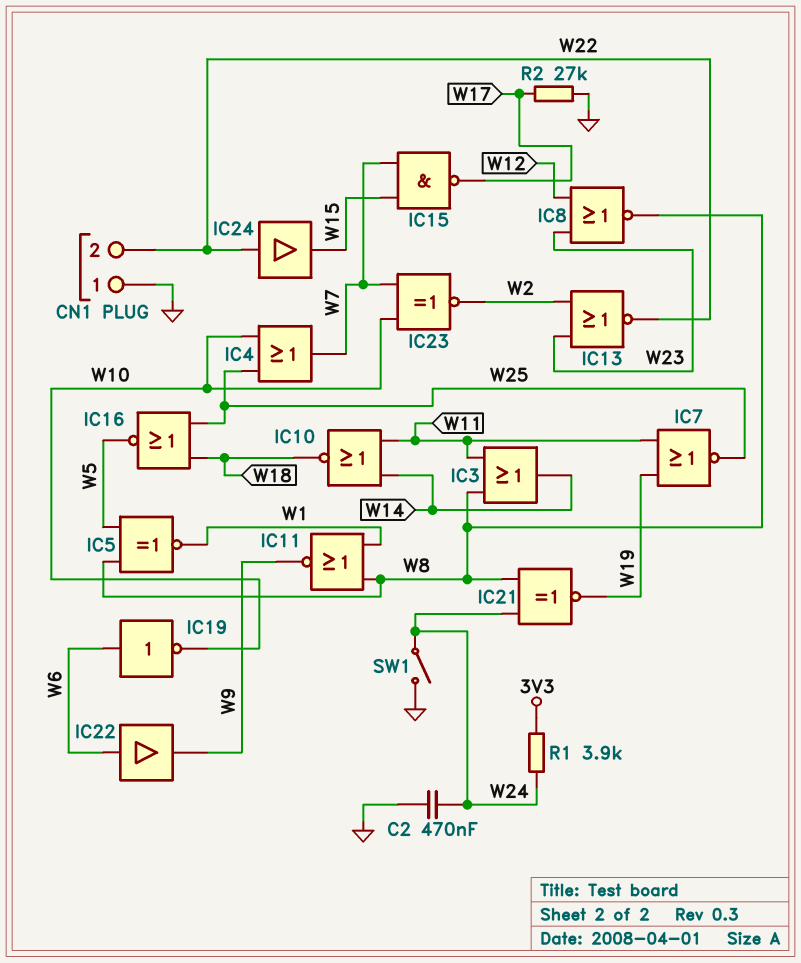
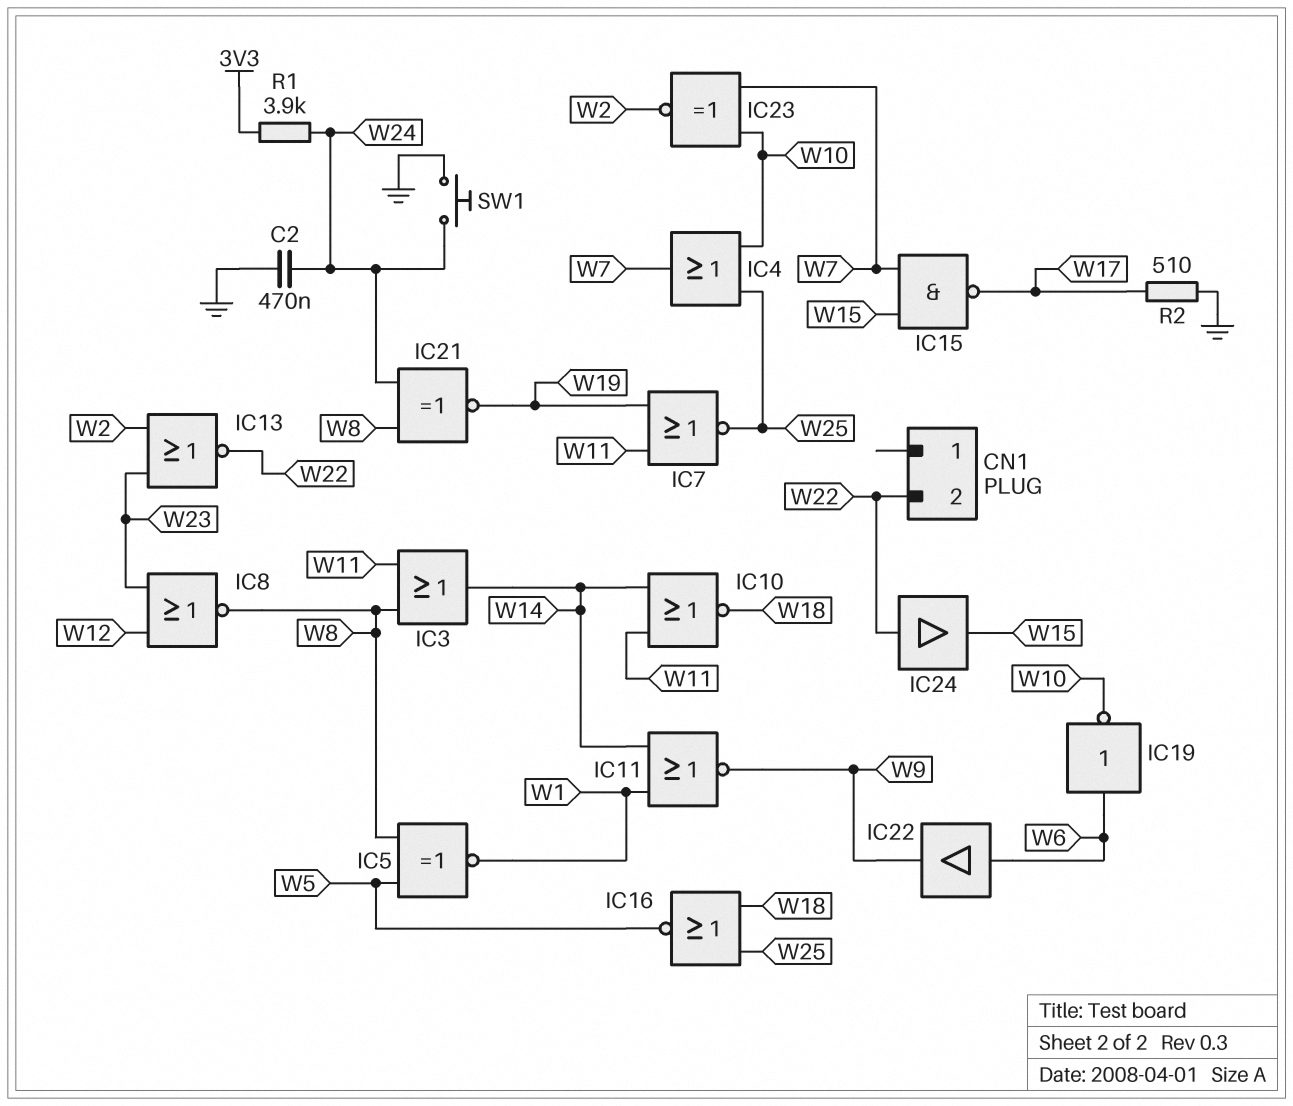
CN1 pin 1: GND -> none
IC11: NOR (in W1, in W8, out W9) -> NOR (in W1, in W14, out W9)
R2: 27k (GND, W17) -> 510 (GND, W17)
SW1: switch (GND, W24) -> button (GND, W24)

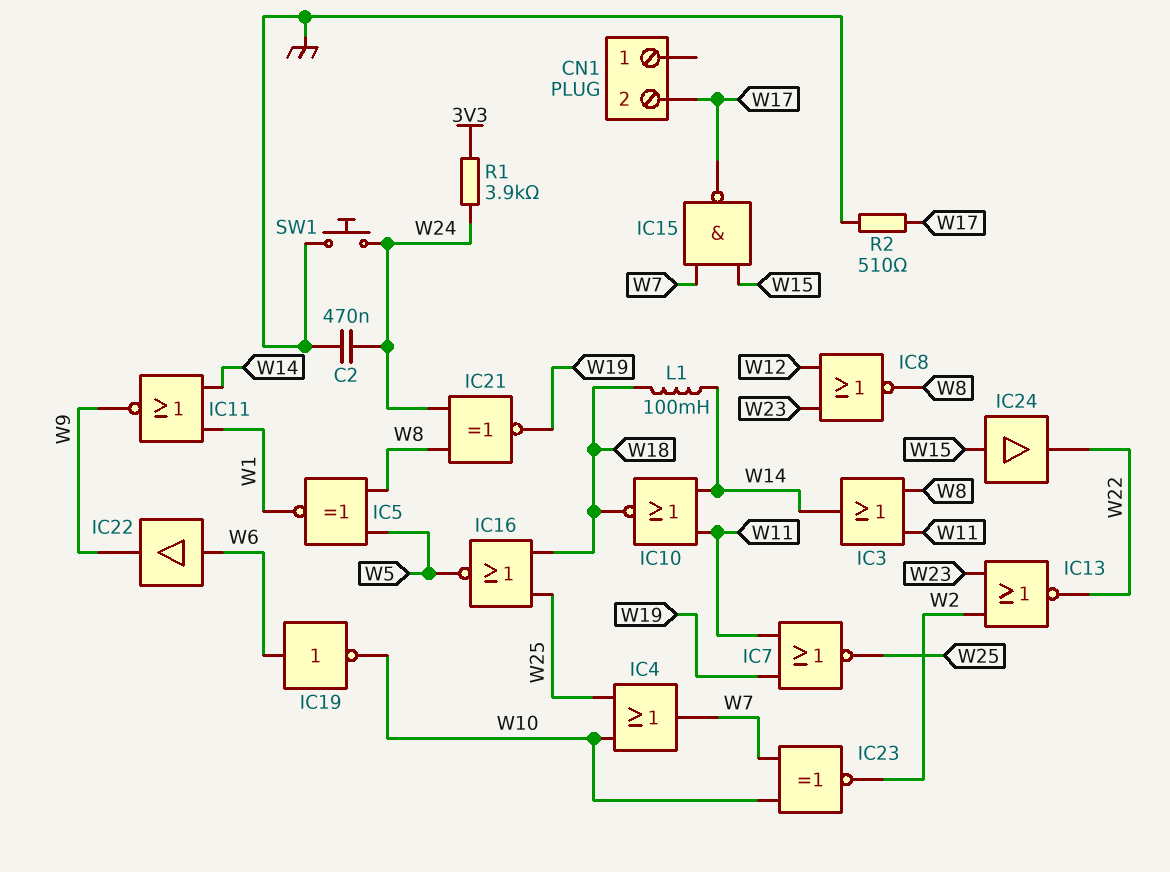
CN1 pin 2: W22 -> W17
IC24: buffer (in W22, out W15) -> buffer (in W15, out W22)
L1: none -> 100mH (W14, W18)

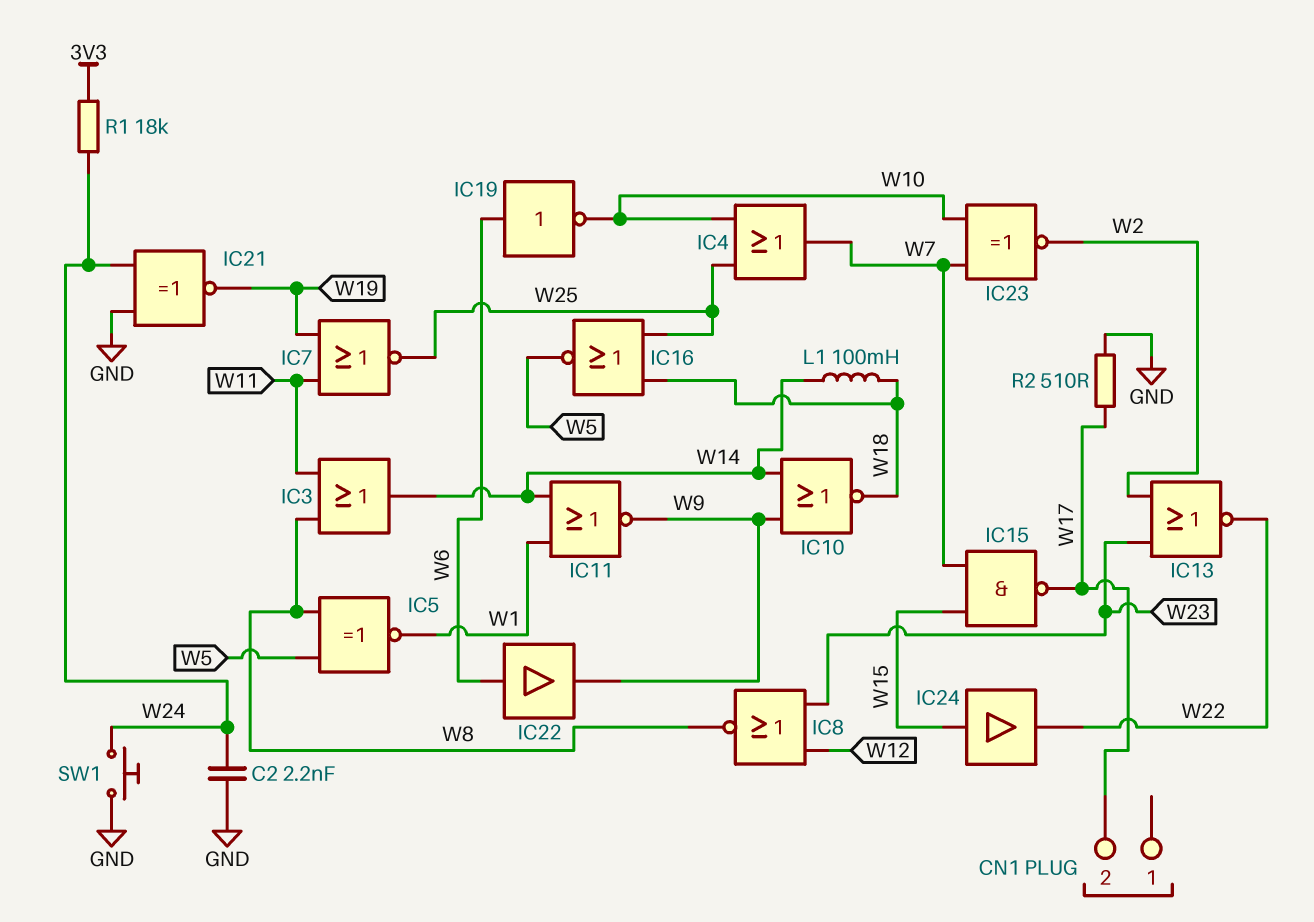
C2: 470nF (GND, W24) -> 2.2nF (GND, W24)
IC10: NOR (in W11, in W14, out W18) -> NOR (in W9, in W14, out W18)
IC21: XNOR (in W8, in W24, out W19) -> XNOR (in GND, in W24, out W19)
R1: 3.9k (3V3, W24) -> 18k (3V3, W24)

